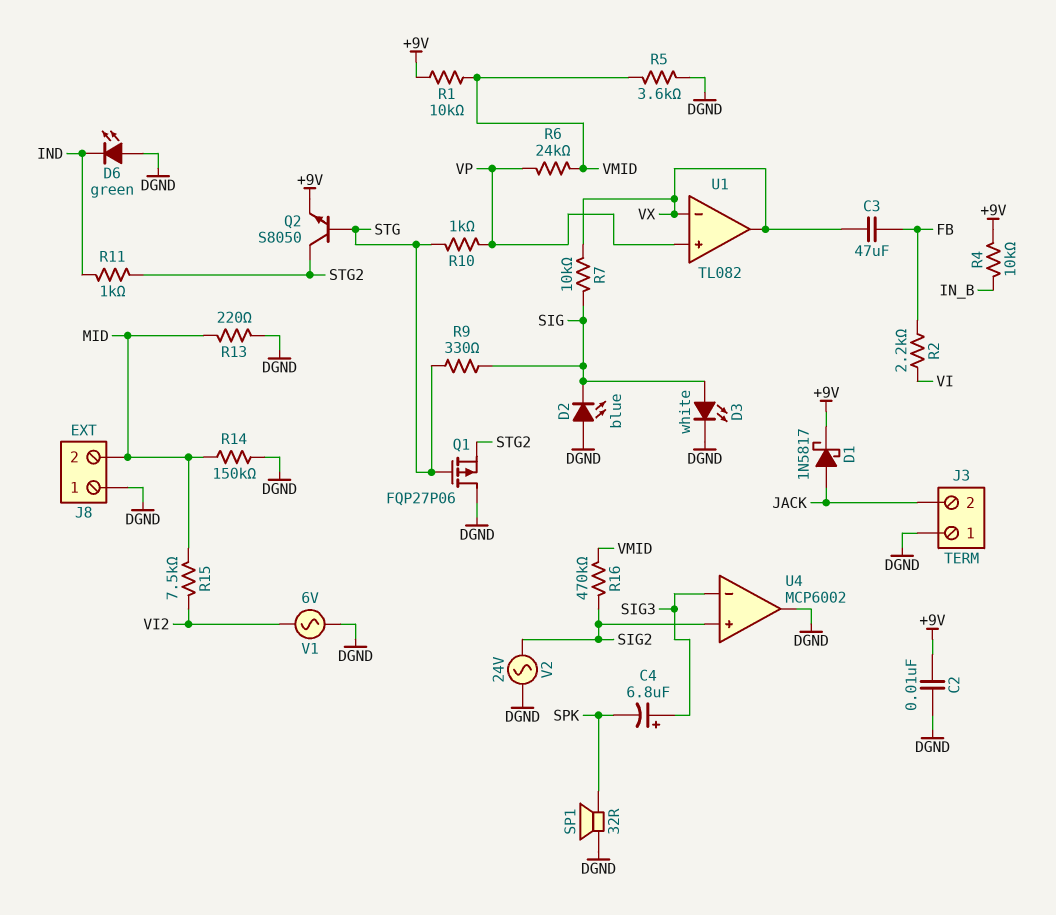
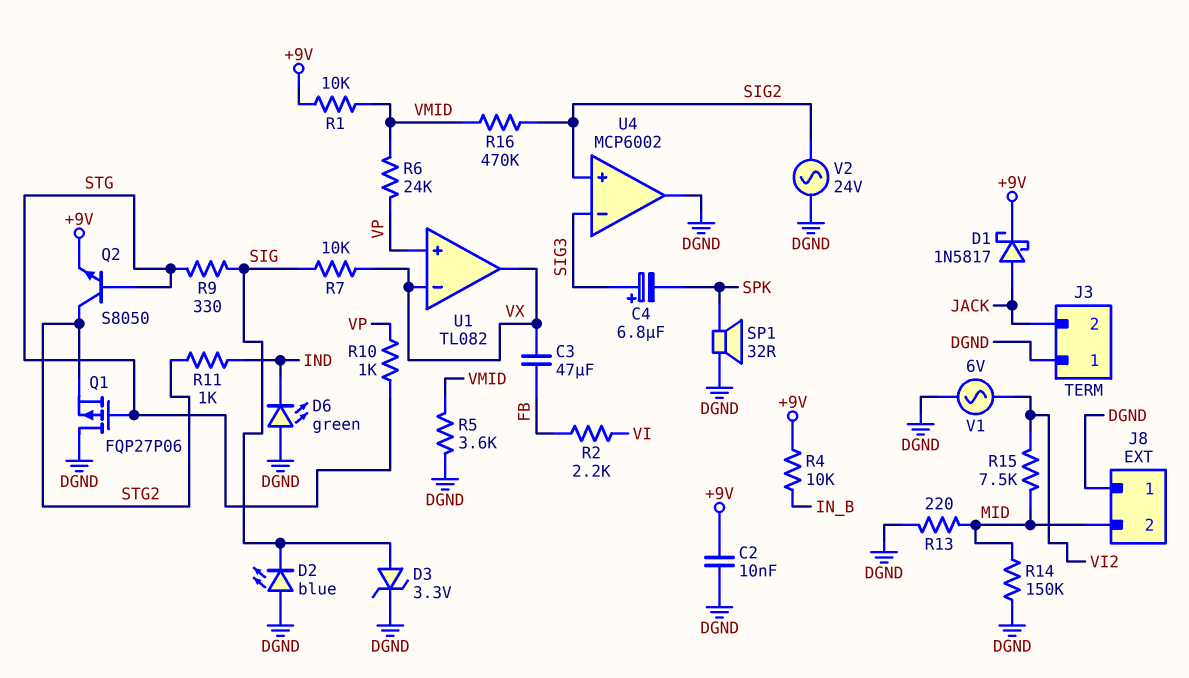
D3: LED white (A SIG, K DGND) -> zener 3.3V (A SIG, K DGND)

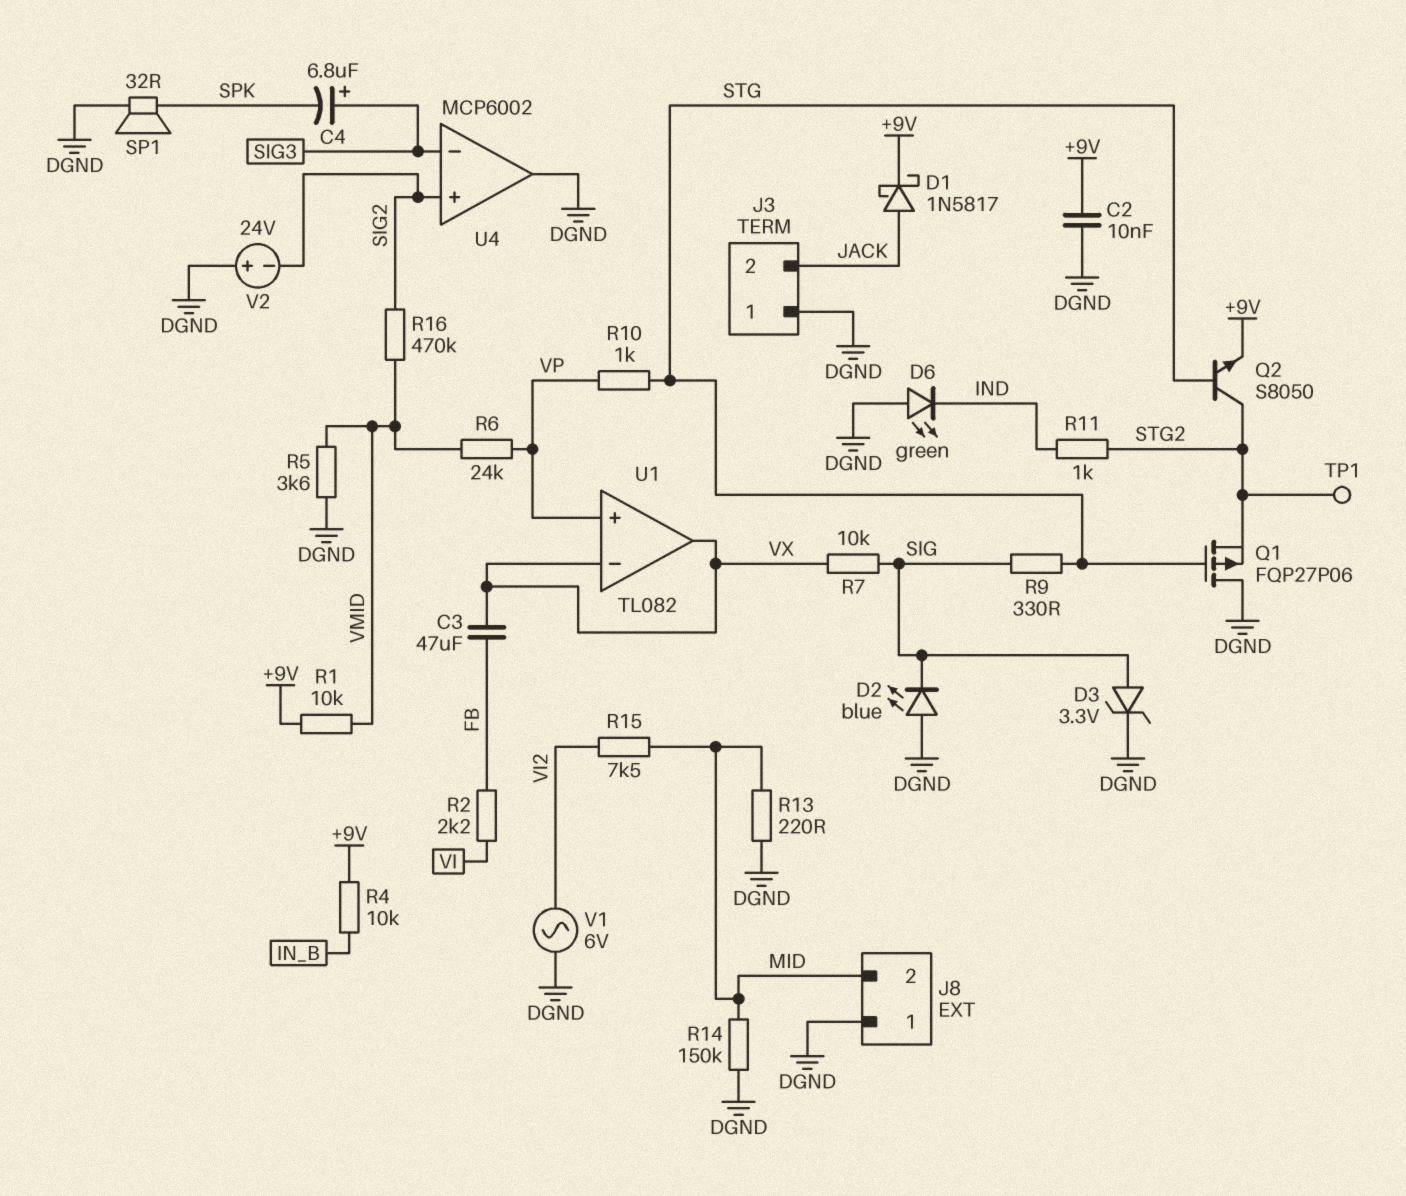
TP1: none -> test point (STG2)
V2: AC 24V (DGND, SIG2) -> 24V (plus DGND, minus SIG2)

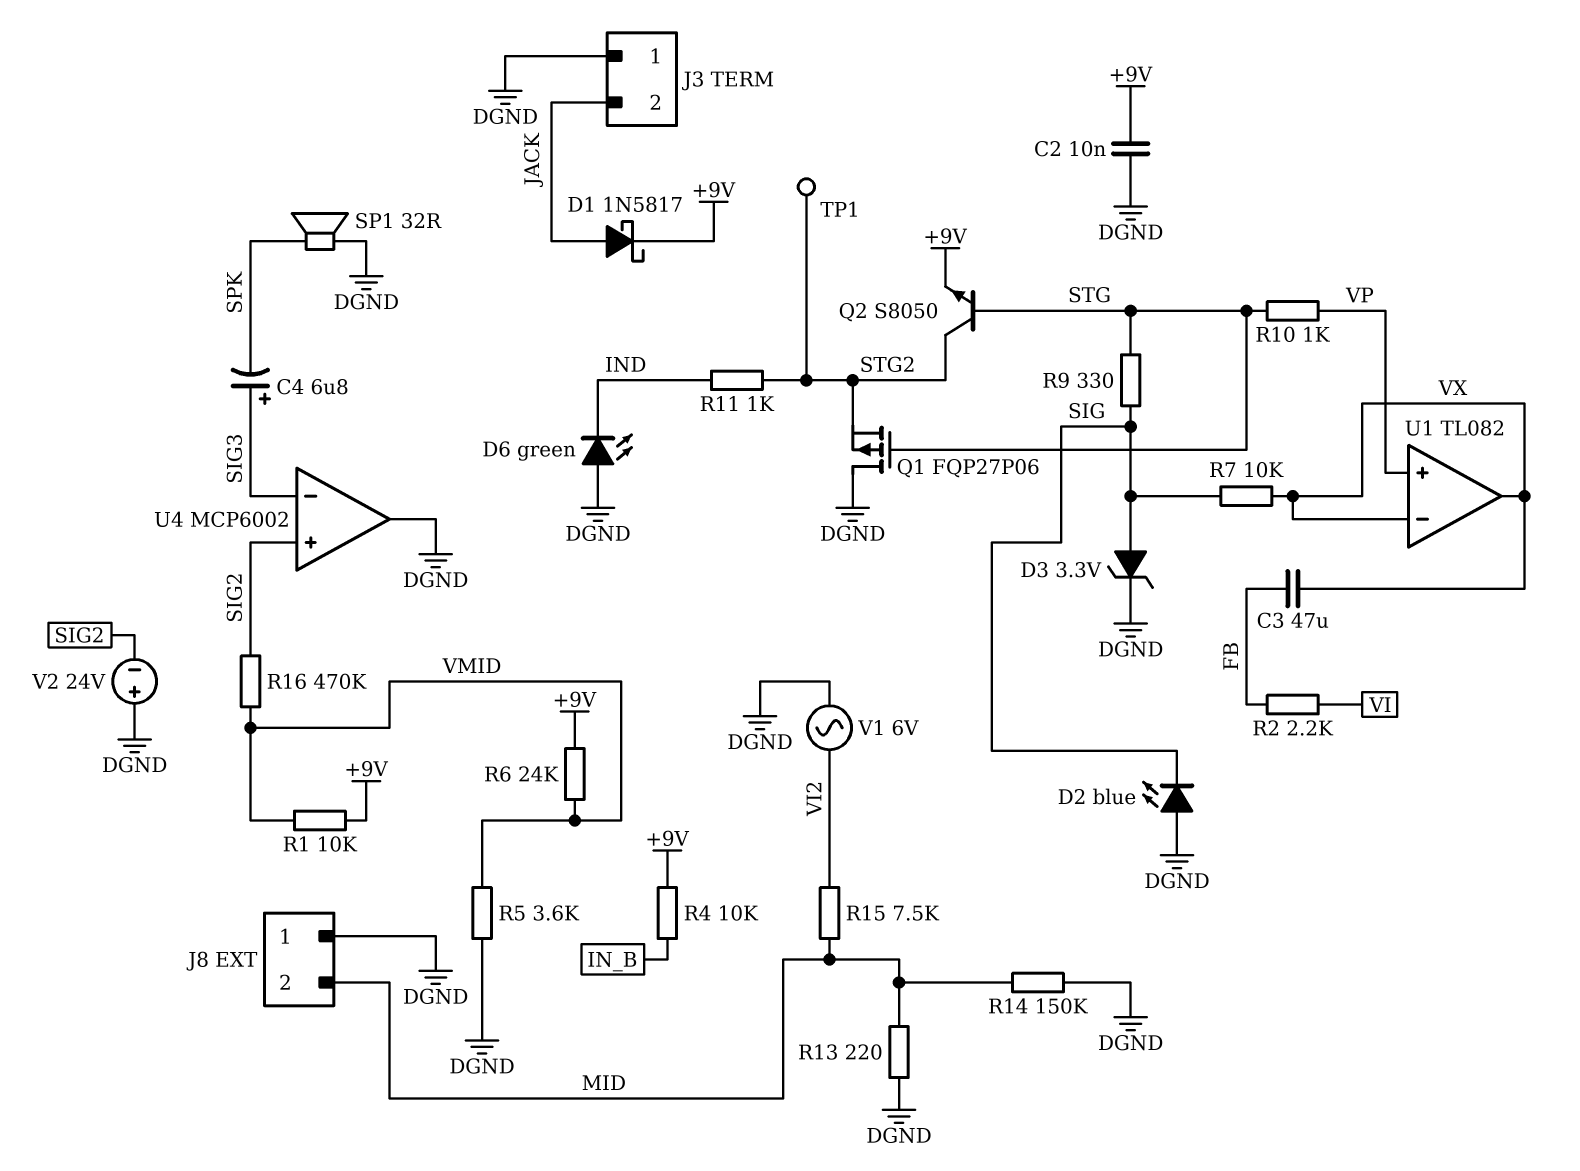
R6: 24k (VMID, VP) -> 24k (+9V, VMID)

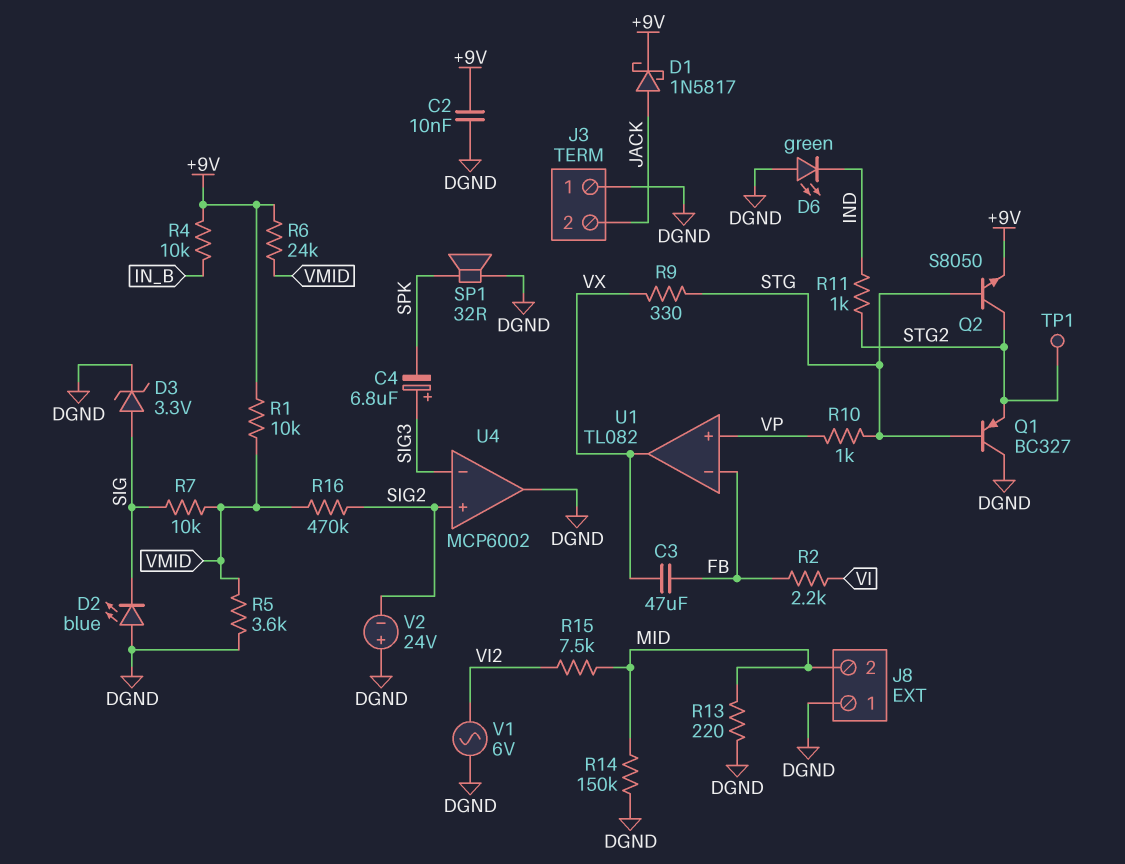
Q1: PMOS FQP27P06 (G STG, D DGND, S STG2) -> PNP BC327 (B STG, C DGND, E STG2)
R7: 10k (SIG, VX) -> 10k (SIG, VMID)
R9: 330 (SIG, STG) -> 330 (STG, VX)
U1 pin in-: VX -> FB

